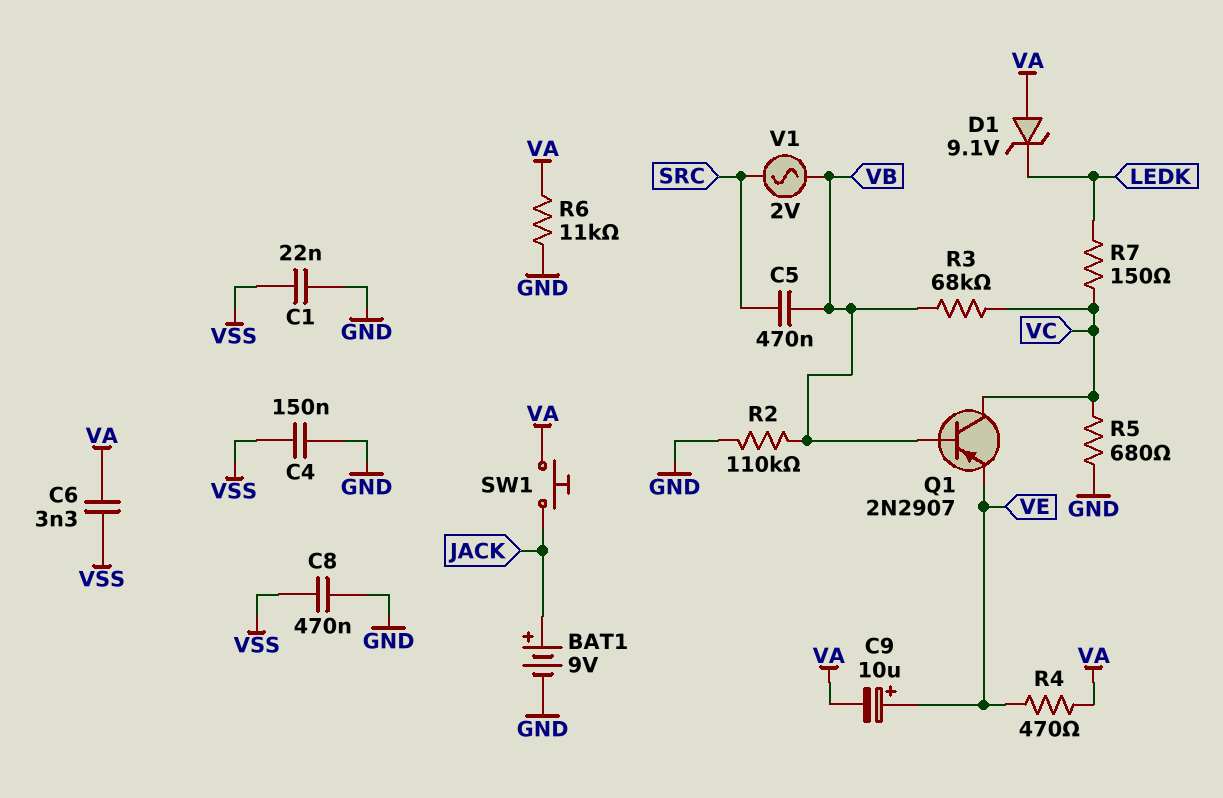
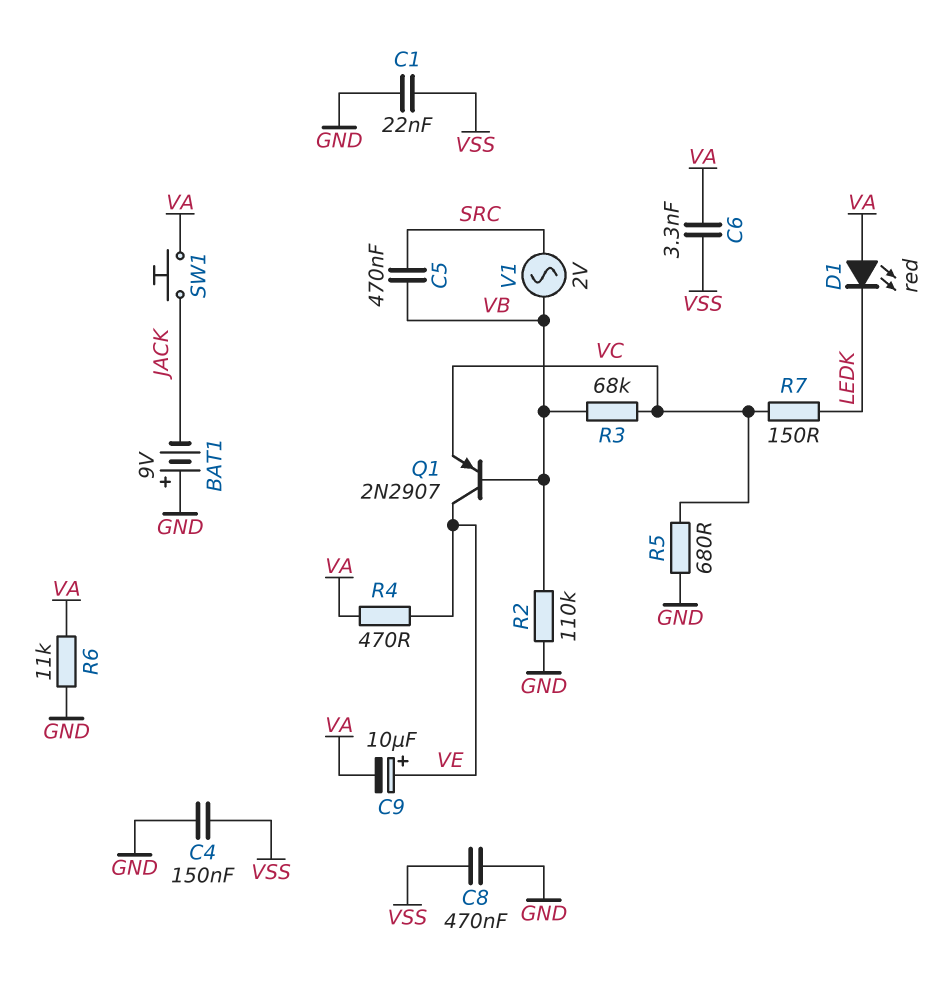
BAT1: 9V (plus JACK, minus GND) -> 9V (plus GND, minus JACK)
D1: zener 9.1V (A VA, K LEDK) -> LED red (A VA, K LEDK)
Q1: PNP 2N2907 (B VB, C VC, E VE) -> PNP 2N2907 (B VB, C VE, E VC)

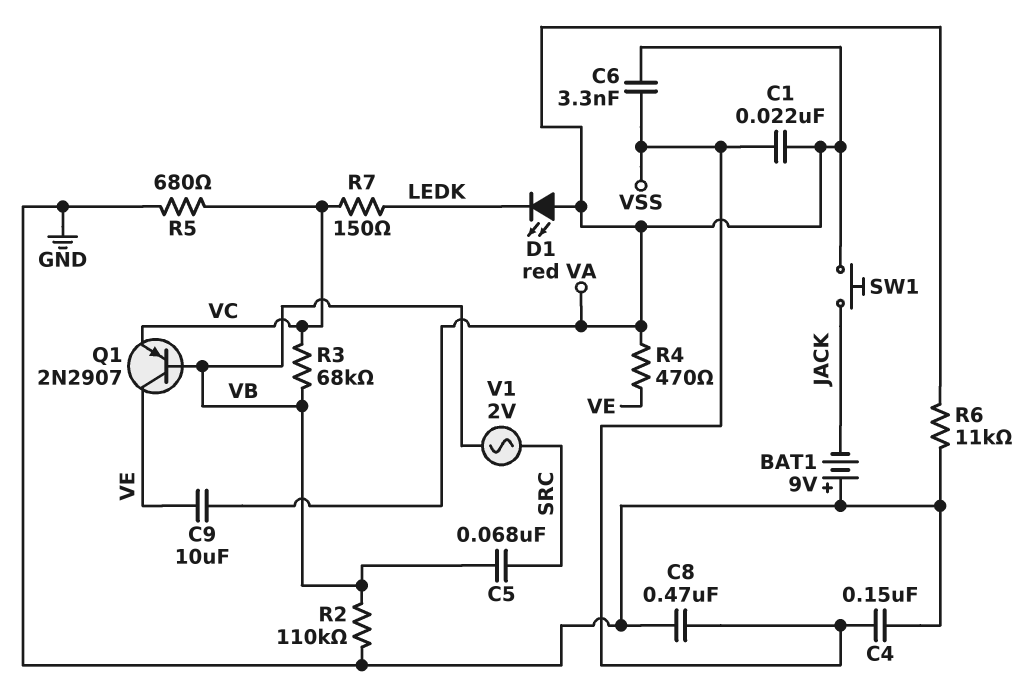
C1: 22nF (GND, VSS) -> 22nF (VA, VSS)
C5: 470nF (SRC, VB) -> 68nF (SRC, VB)
C9: 10uF (plus VE, minus VA) -> 10uF (VA, VE)

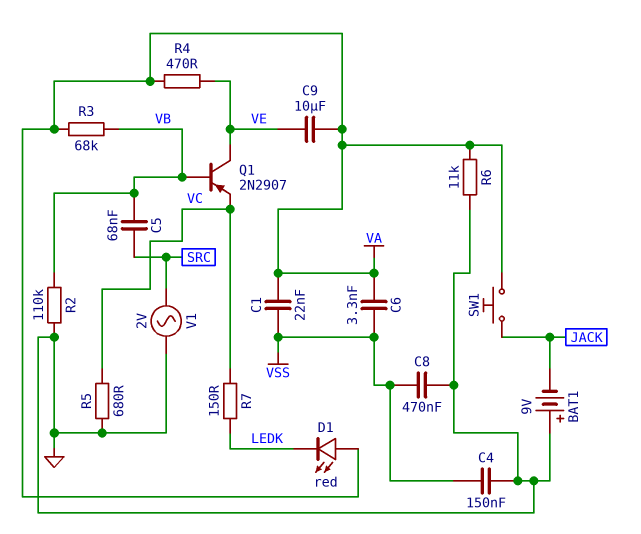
R3: 68k (VB, VC) -> 68k (VA, VB)
V1: AC 2V (SRC, VB) -> AC 2V (GND, SRC)

